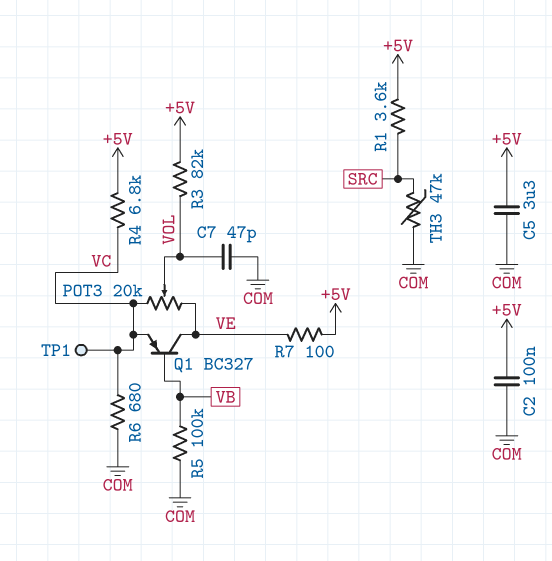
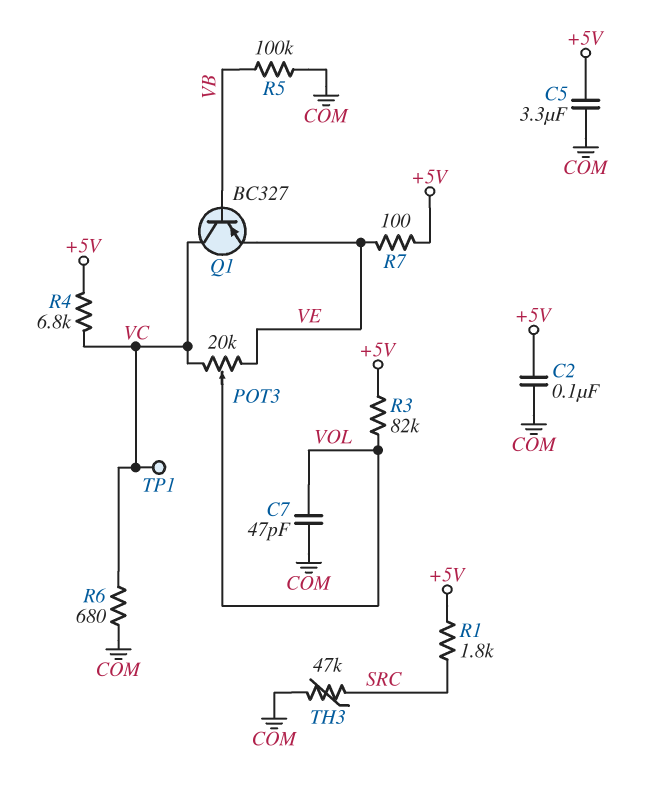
Q1: PNP BC327 (B VB, C VE, E VC) -> PNP BC327 (B VB, C VC, E VE)
R1: 3.6k (+5V, SRC) -> 1.8k (+5V, SRC)

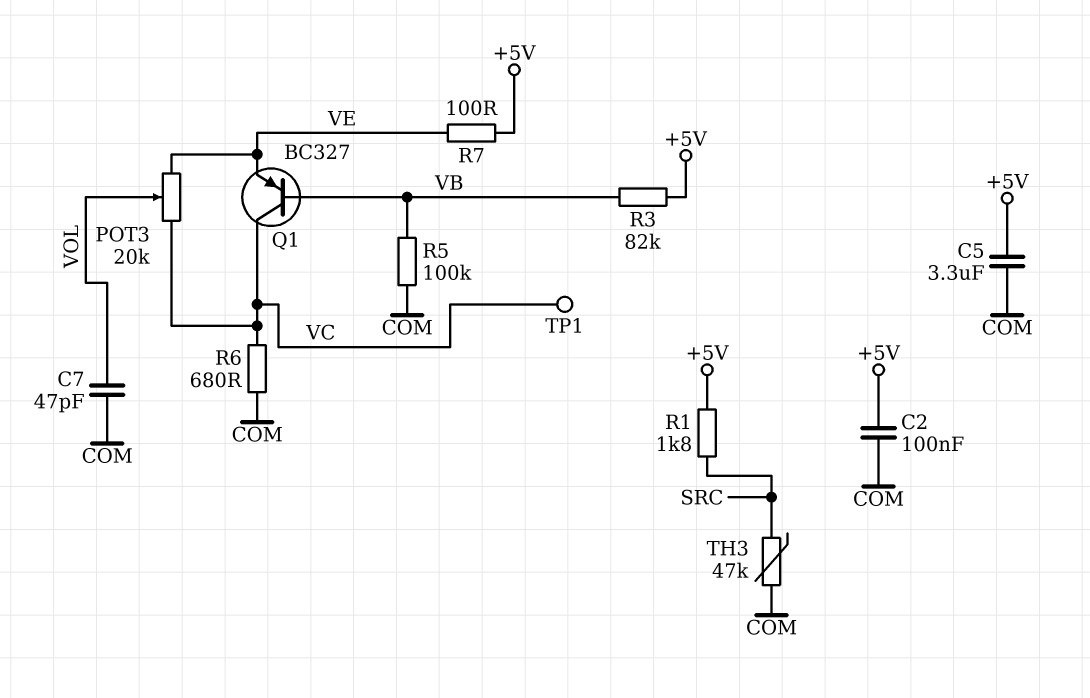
R3: 82k (+5V, VOL) -> 82k (+5V, VB)
R4: 6.8k (+5V, VC) -> none

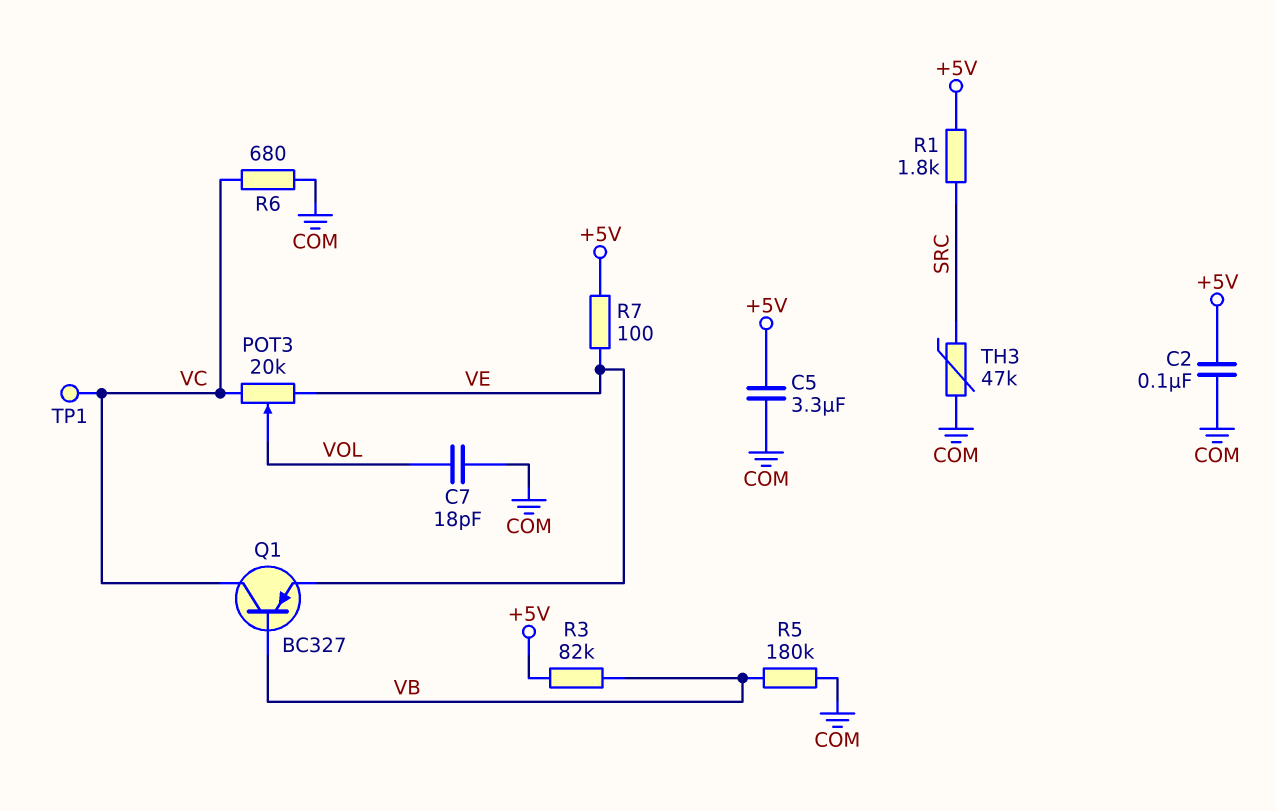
C7: 47pF (COM, VOL) -> 18pF (COM, VOL)
R5: 100k (COM, VB) -> 180k (COM, VB)

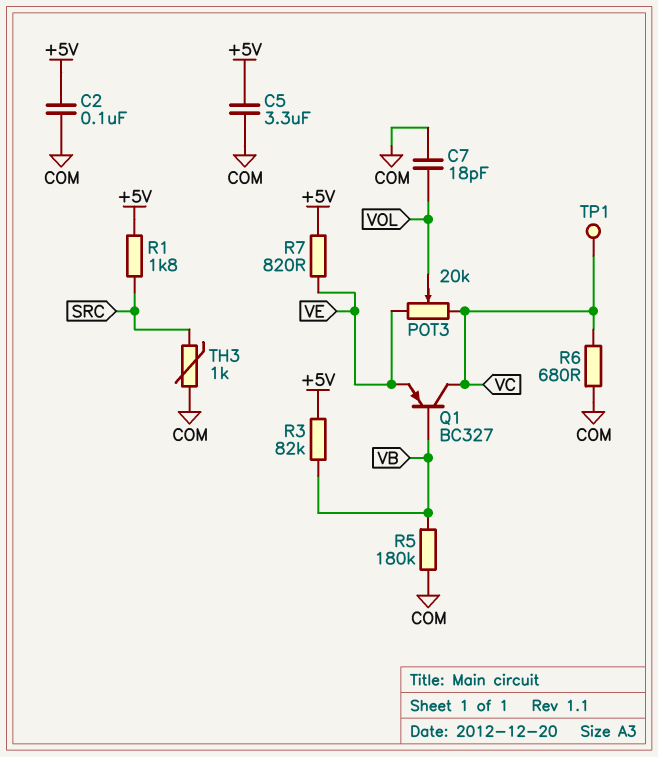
R7: 100 (+5V, VE) -> 820 (+5V, VE)
TH3: 47k (COM, SRC) -> 1k (COM, SRC)

